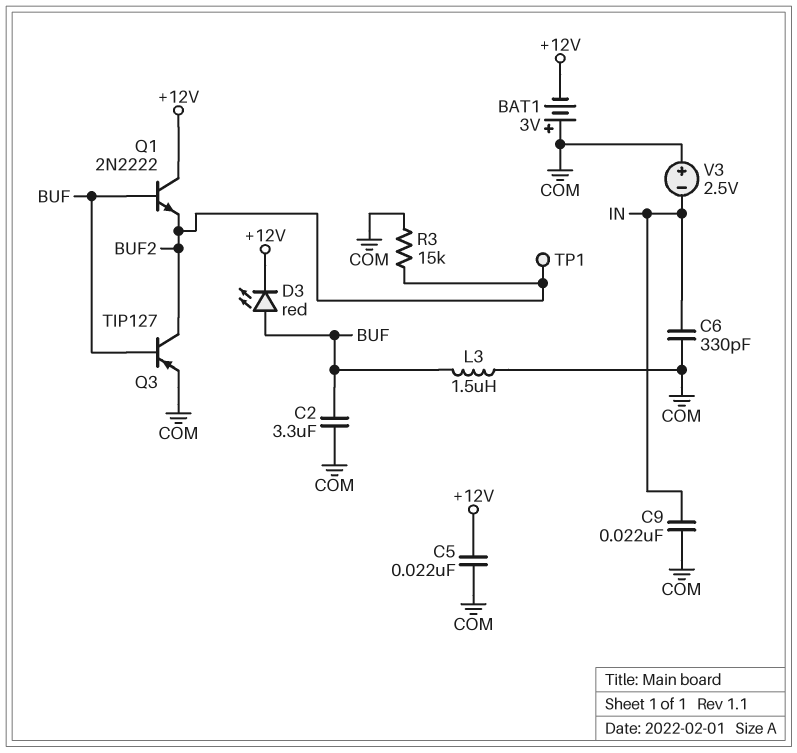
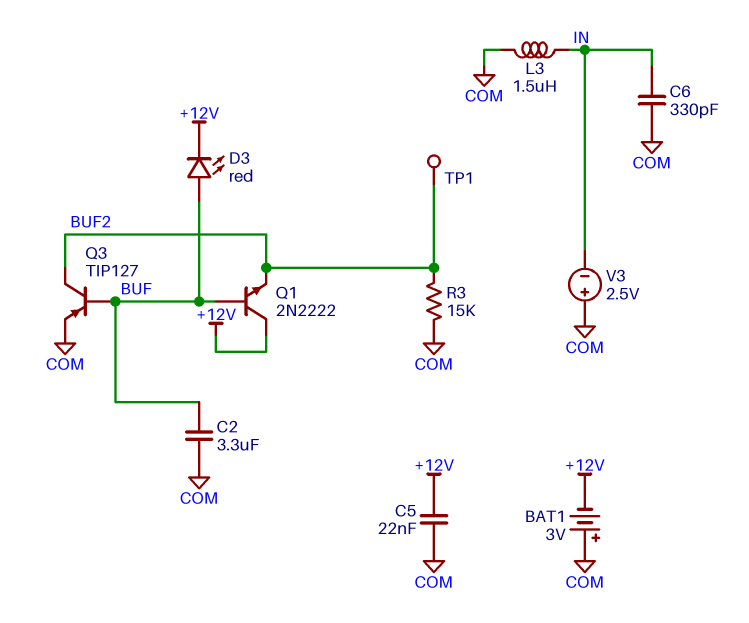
C9: 22nF (COM, IN) -> none
L3: 1.5uH (BUF, COM) -> 1.5uH (COM, IN)

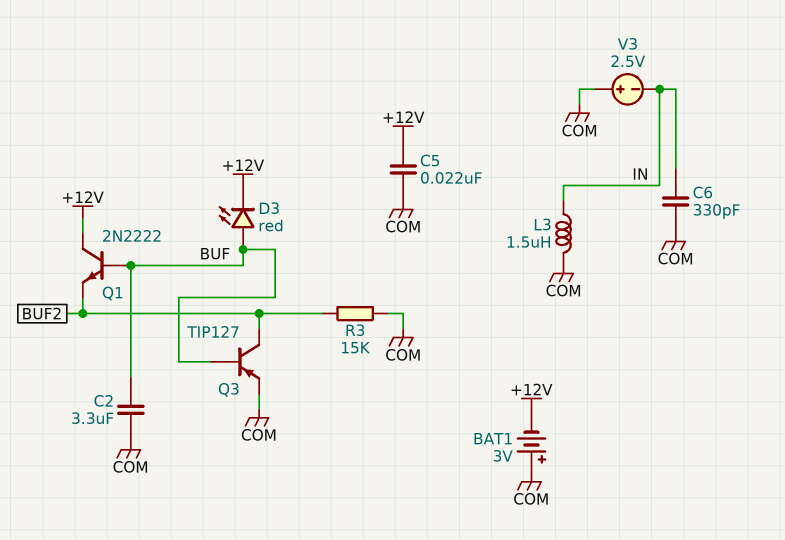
TP1: test point (BUF2) -> none

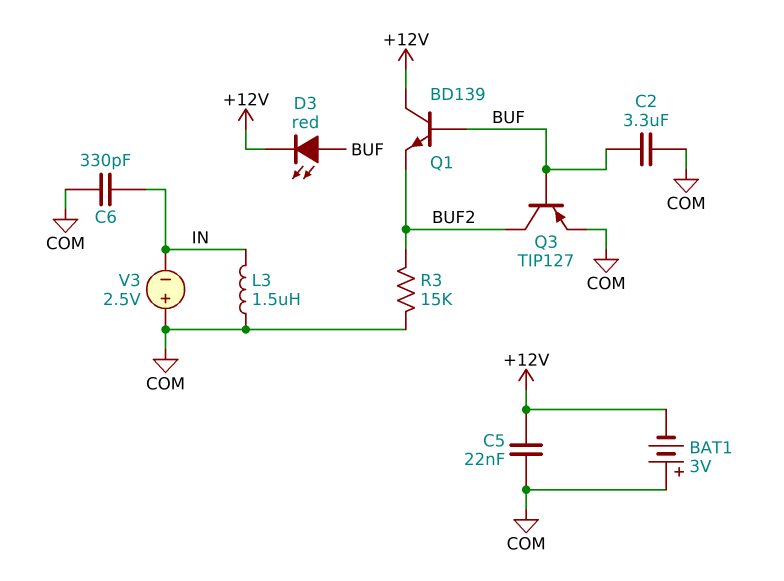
Q1: NPN 2N2222 (B BUF, C +12V, E BUF2) -> NPN BD139 (B BUF, C +12V, E BUF2)

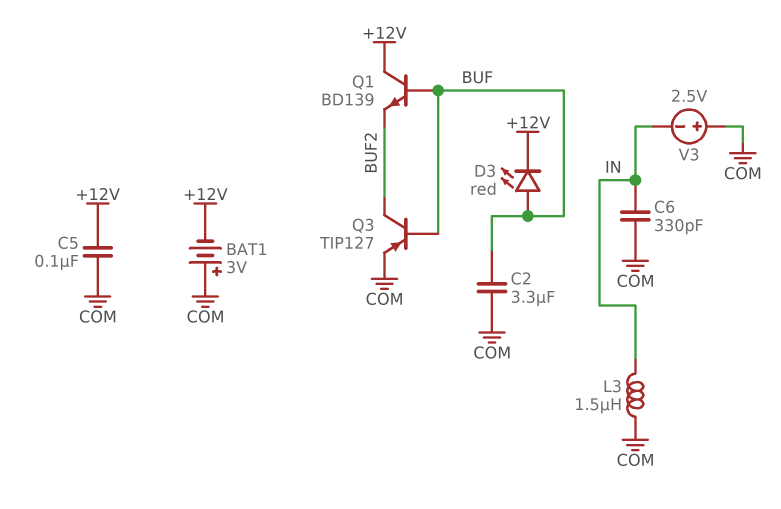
C5: 22nF (+12V, COM) -> 100nF (+12V, COM)
R3: 15k (BUF2, COM) -> none

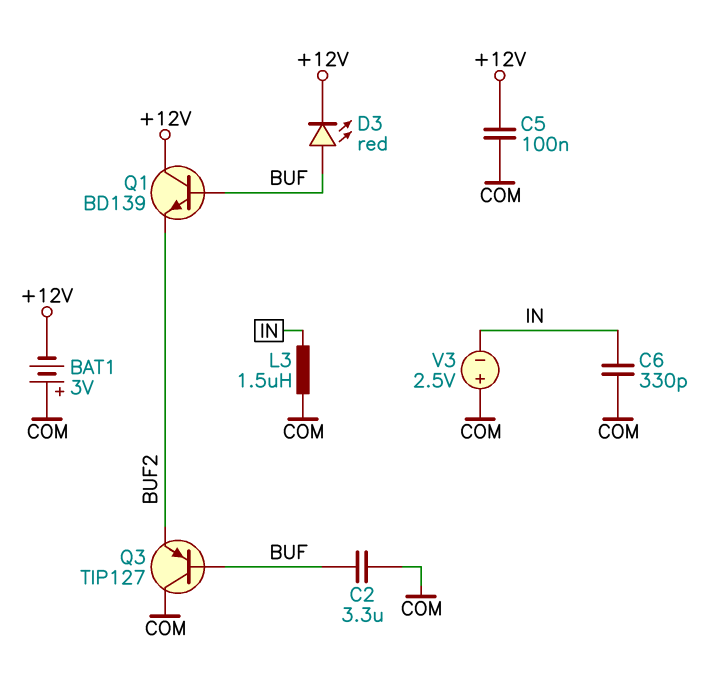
Q3: PNP TIP127 (B BUF, C BUF2, E COM) -> PNP TIP127 (B BUF, C COM, E BUF2)

